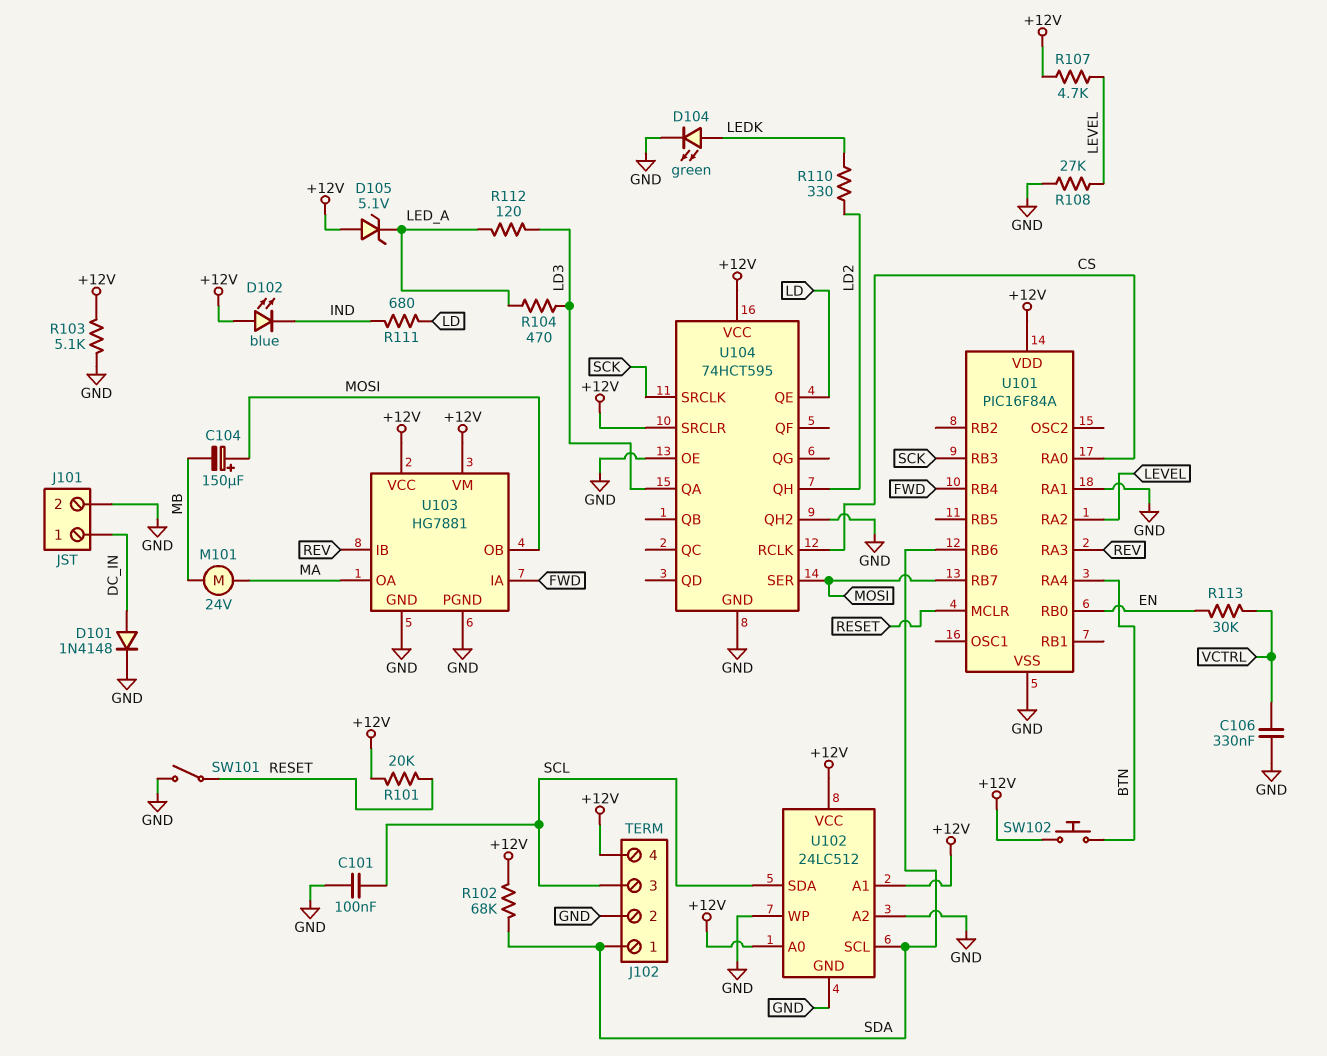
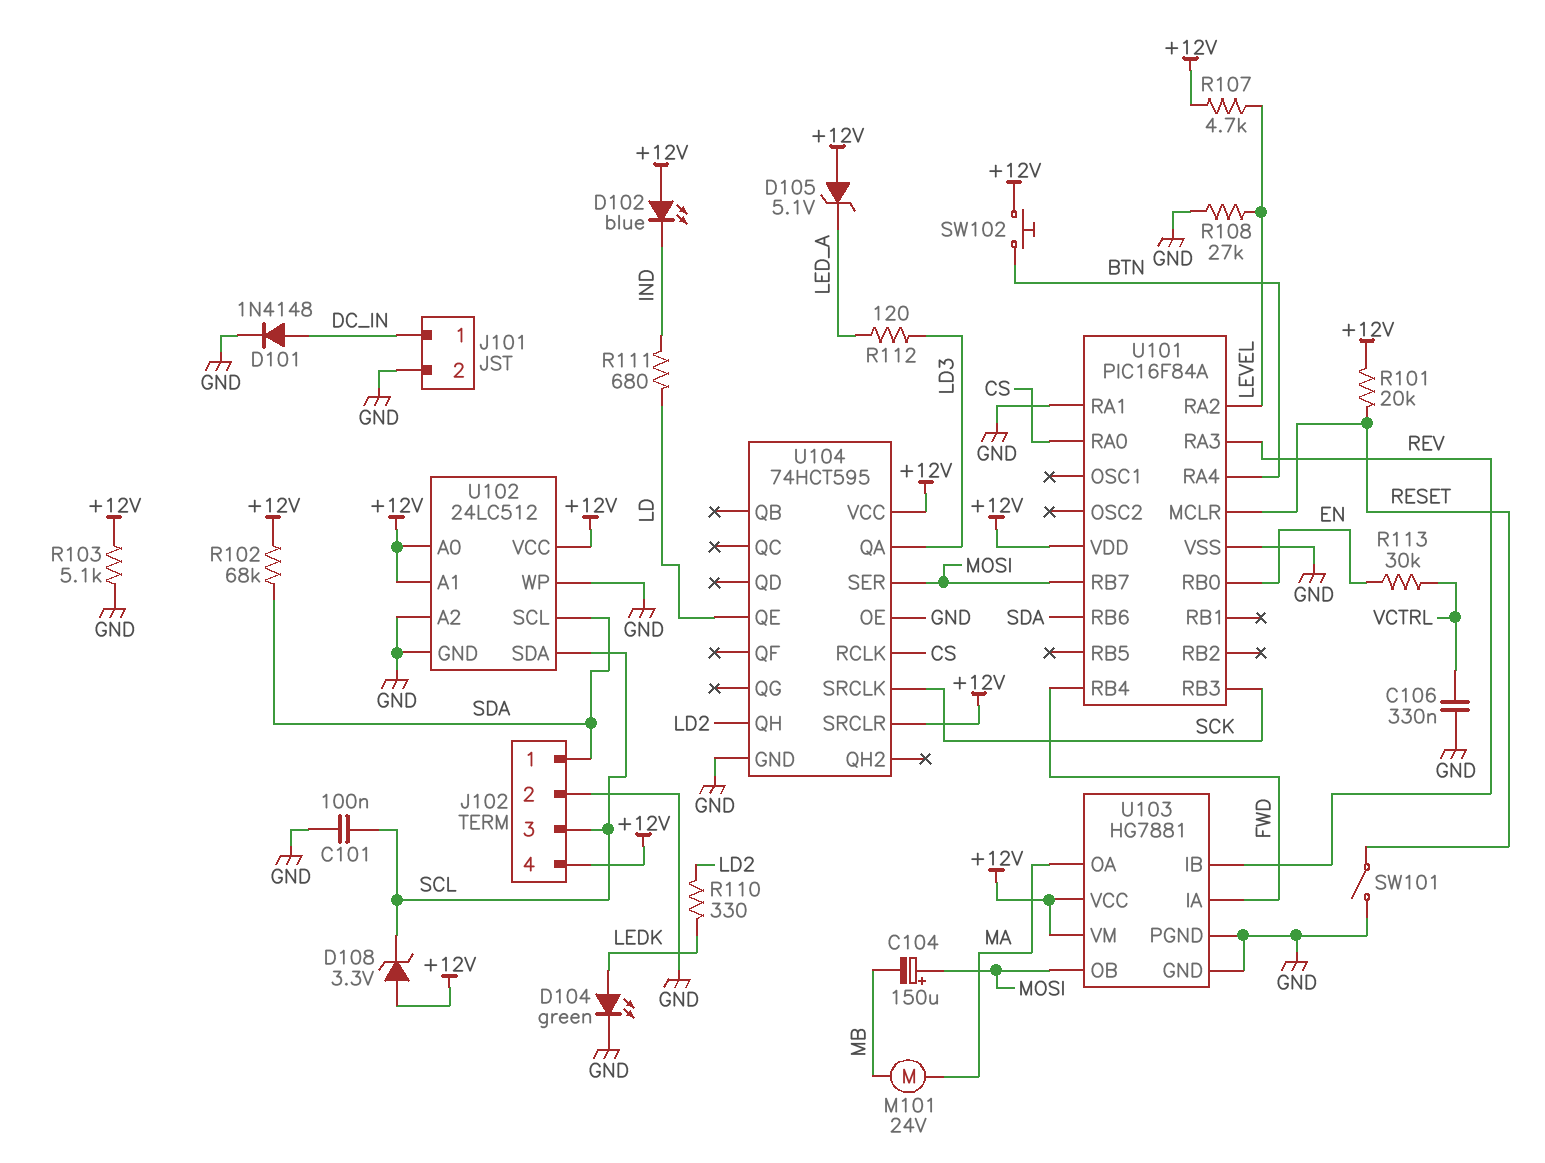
D108: none -> zener 3.3V (A +12V, K SCL)
R104: 470 (LD3, LED_A) -> none
U104 pin QH2: GND -> none

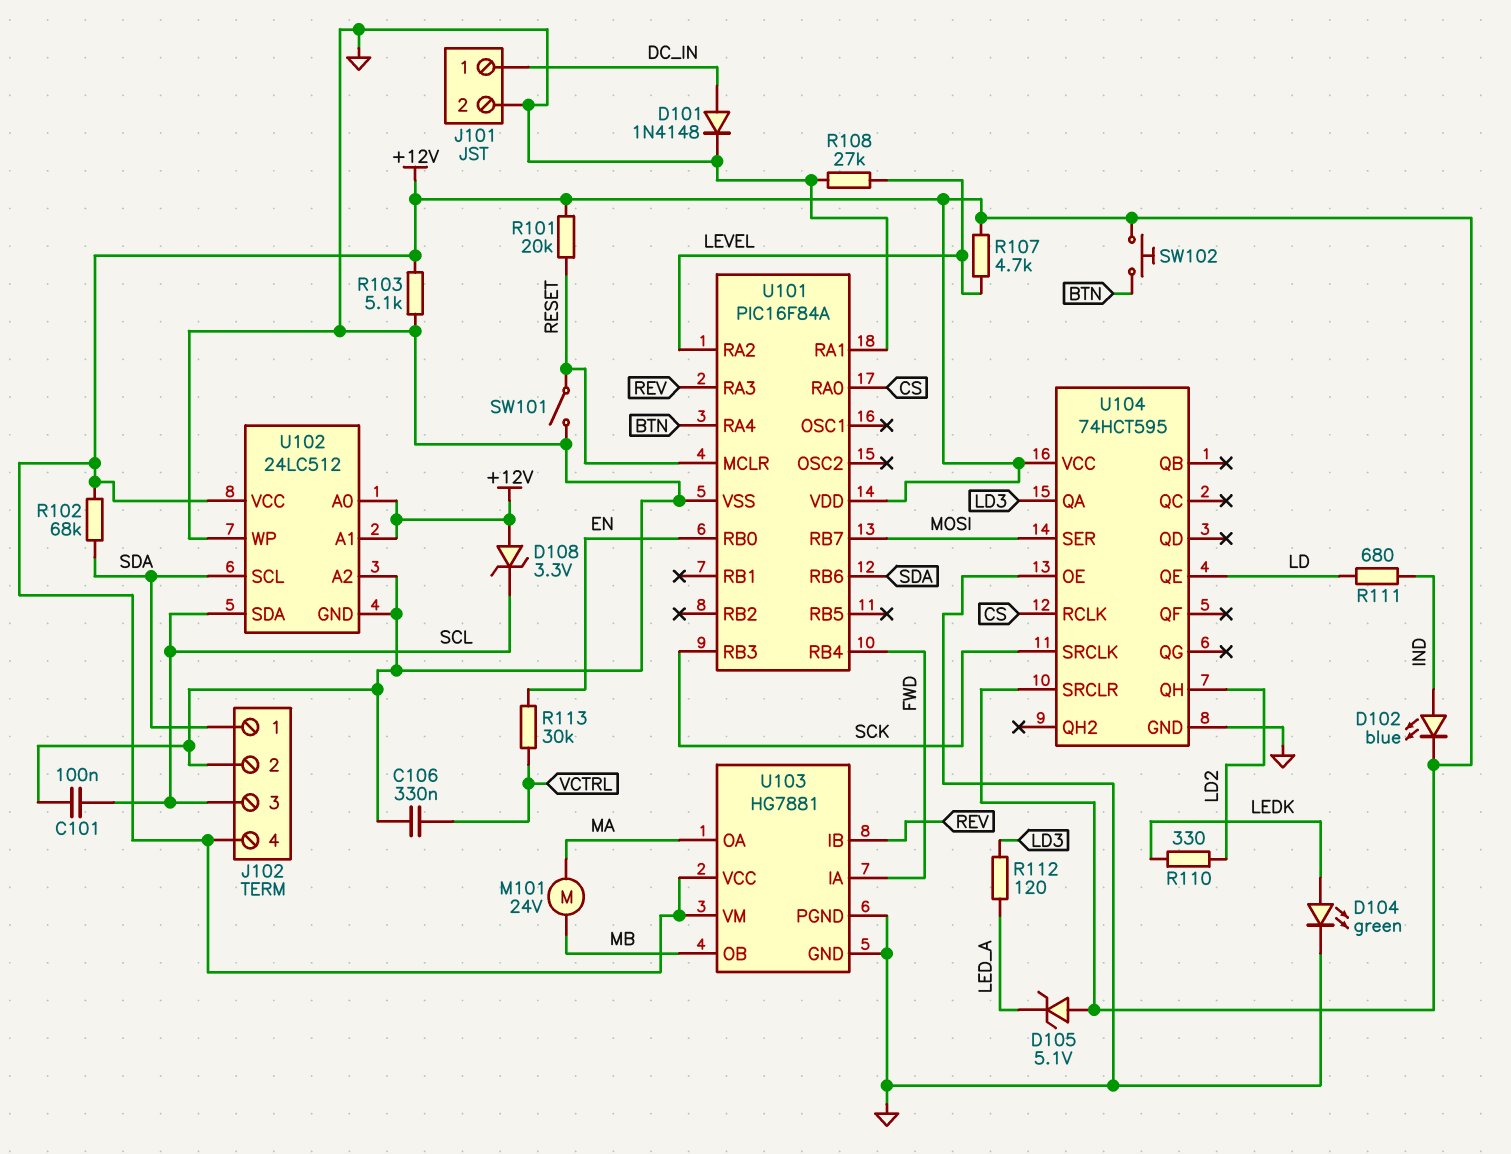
C104: 150uF (plus MOSI, minus MB) -> none
D102: LED blue (A +12V, K IND) -> LED blue (A IND, K +12V)
U103 pin OB: MOSI -> MB

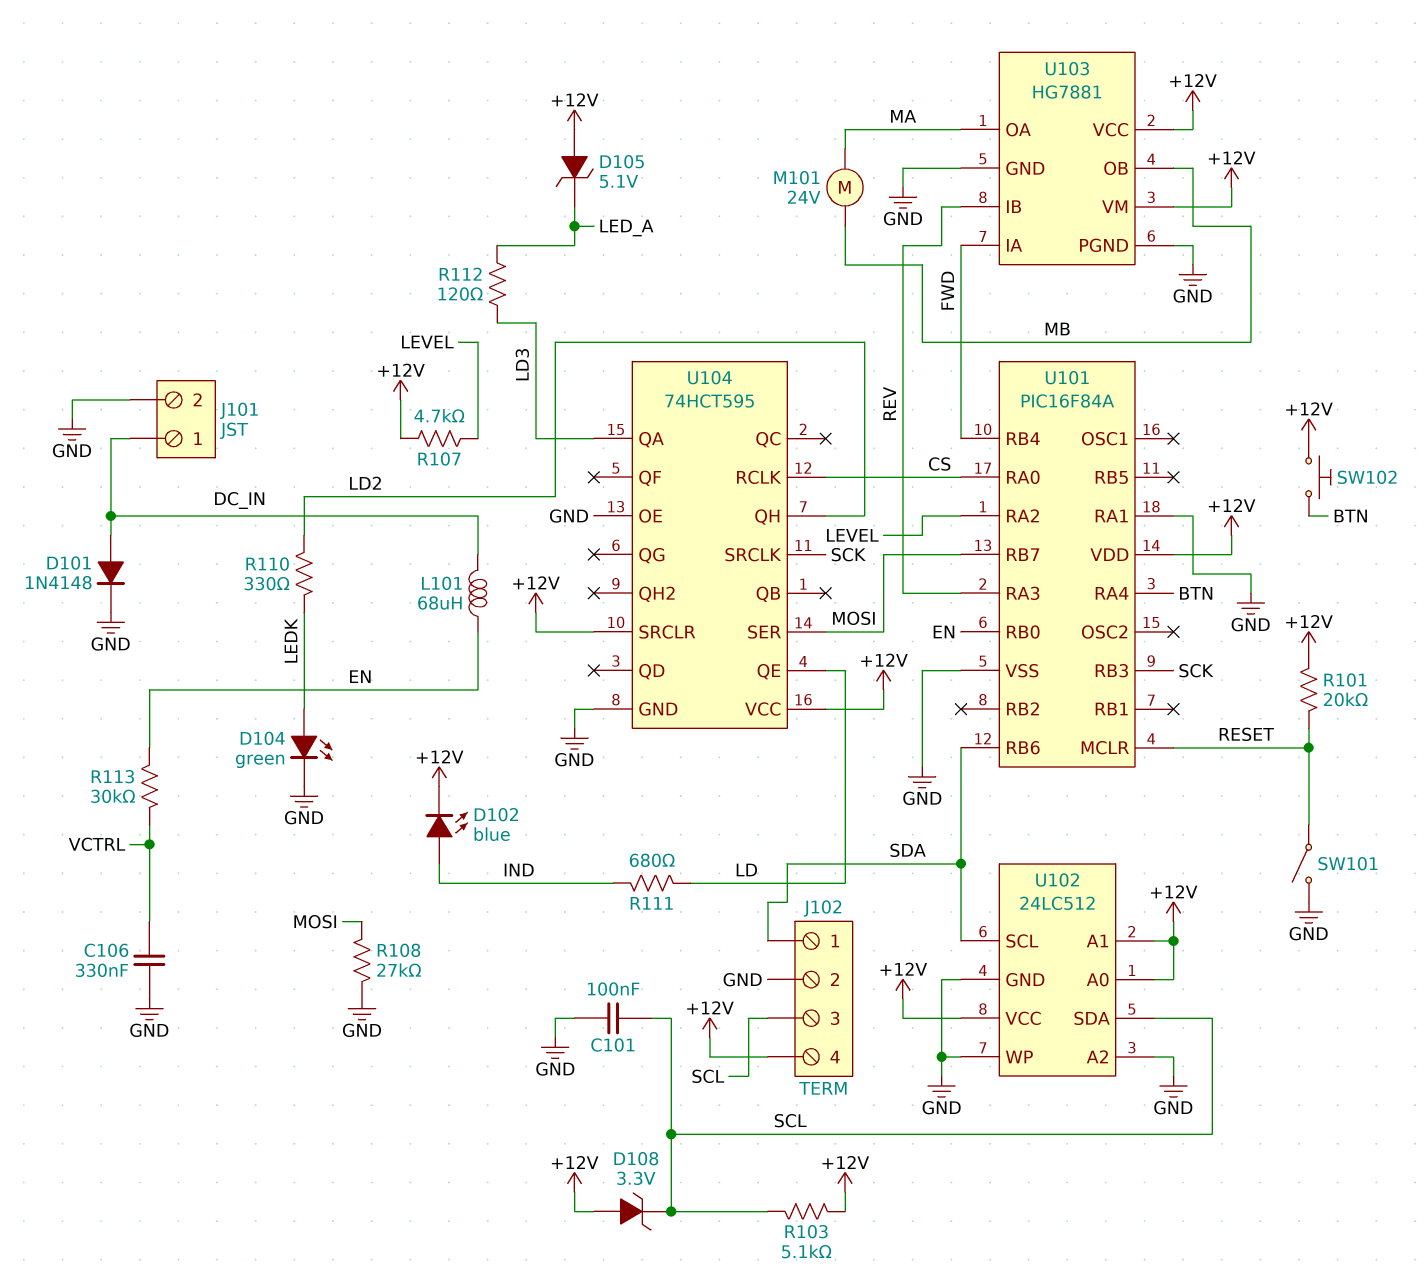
L101: none -> 68uH (DC_IN, EN)
R102: 68k (+12V, SDA) -> none
R103: 5.1k (+12V, GND) -> 5.1k (+12V, SCL)
R108: 27k (GND, LEVEL) -> 27k (GND, MOSI)

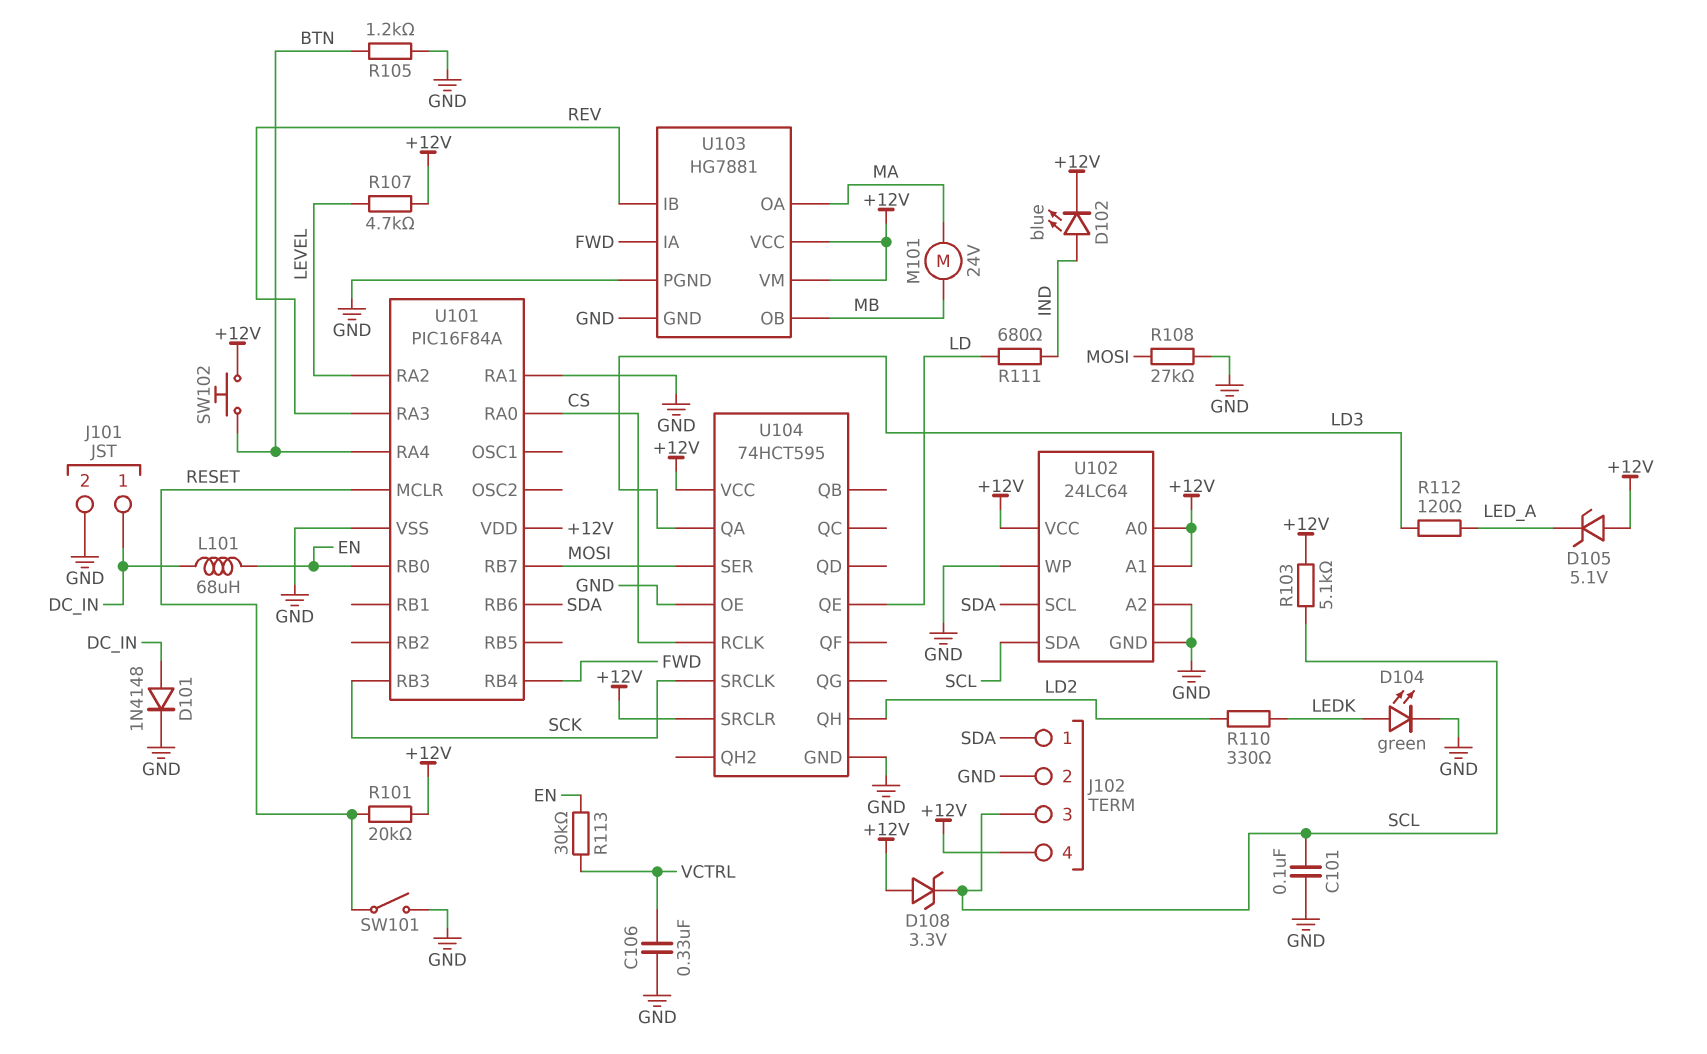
R105: none -> 1.2k (BTN, GND)
U102: 24LC512 -> 24LC64

